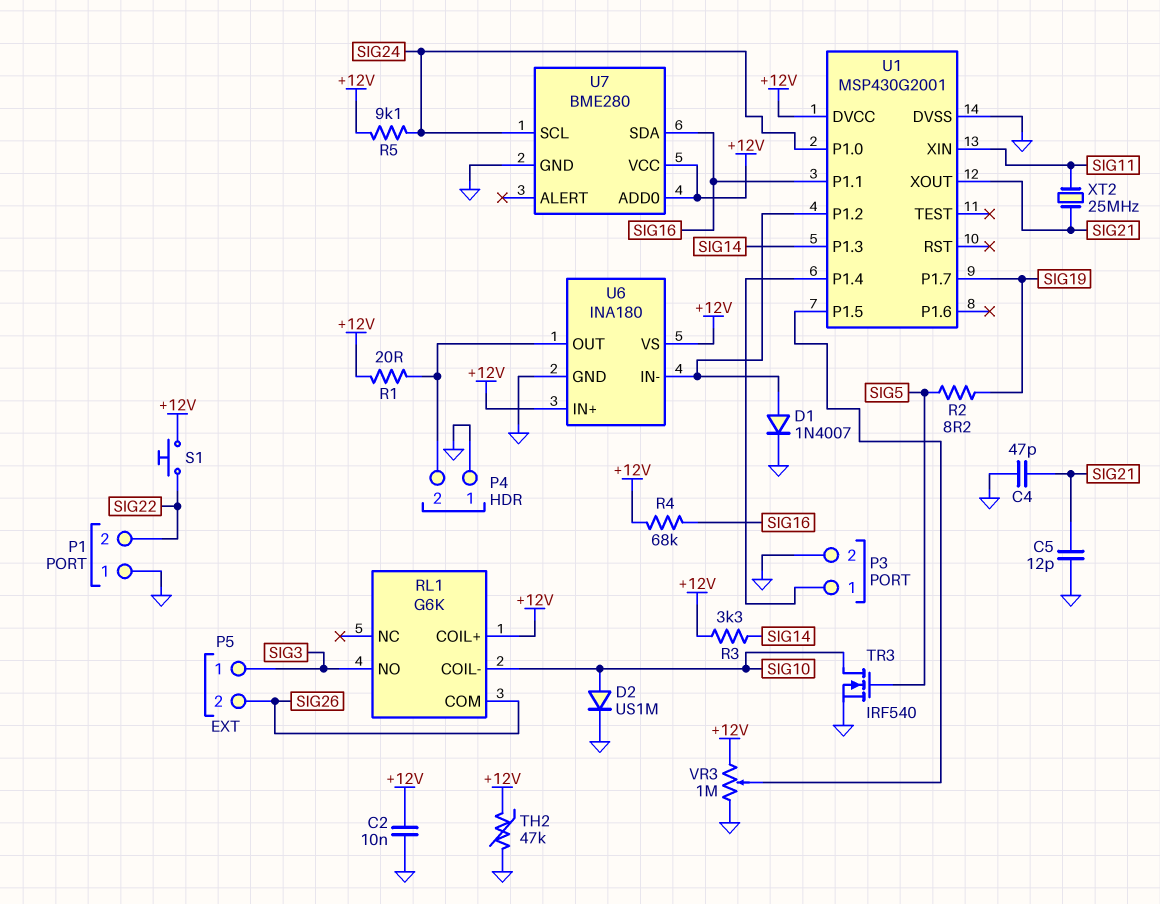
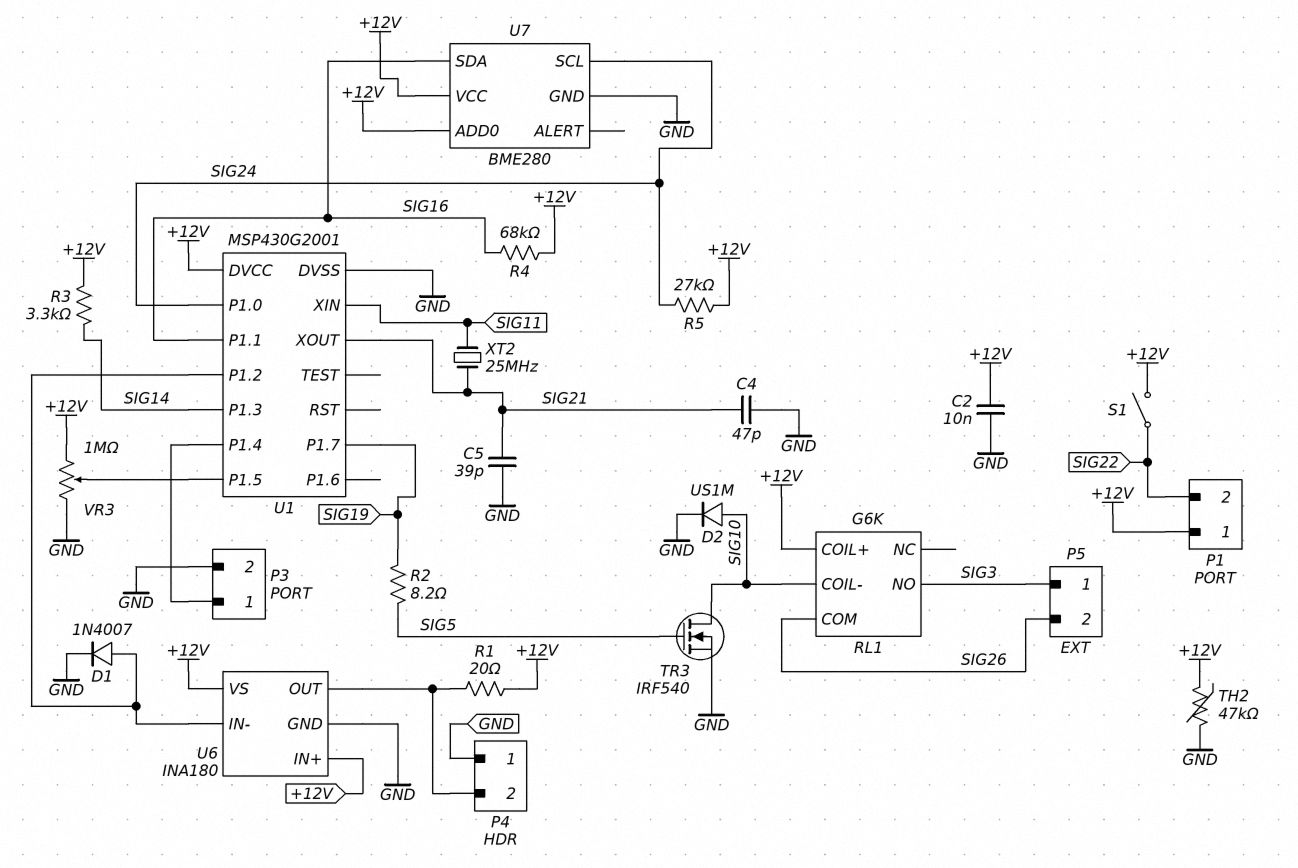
C5: 12pF (GND, SIG21) -> 39pF (GND, SIG21)
P1 pin 1: GND -> +12V
R5: 9.1k (+12V, SIG24) -> 27k (+12V, SIG24)
S1: button (+12V, SIG22) -> switch (+12V, SIG22)

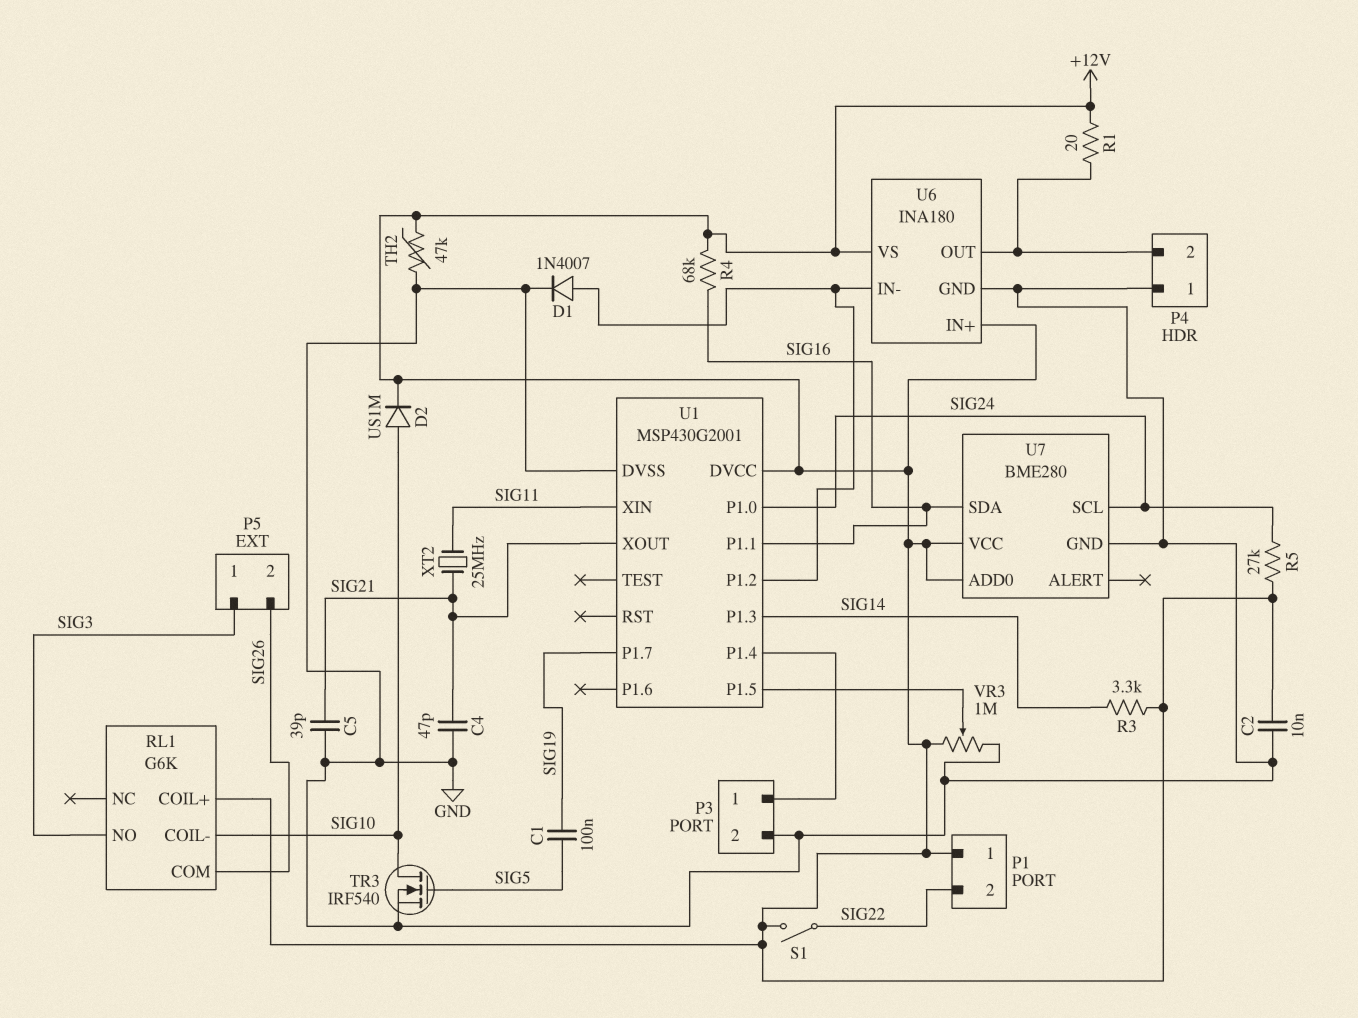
C1: none -> 100nF (SIG5, SIG19)
D2: diode US1M (A SIG10, K GND) -> diode US1M (A SIG10, K +12V)
R2: 8.2 (SIG5, SIG19) -> none

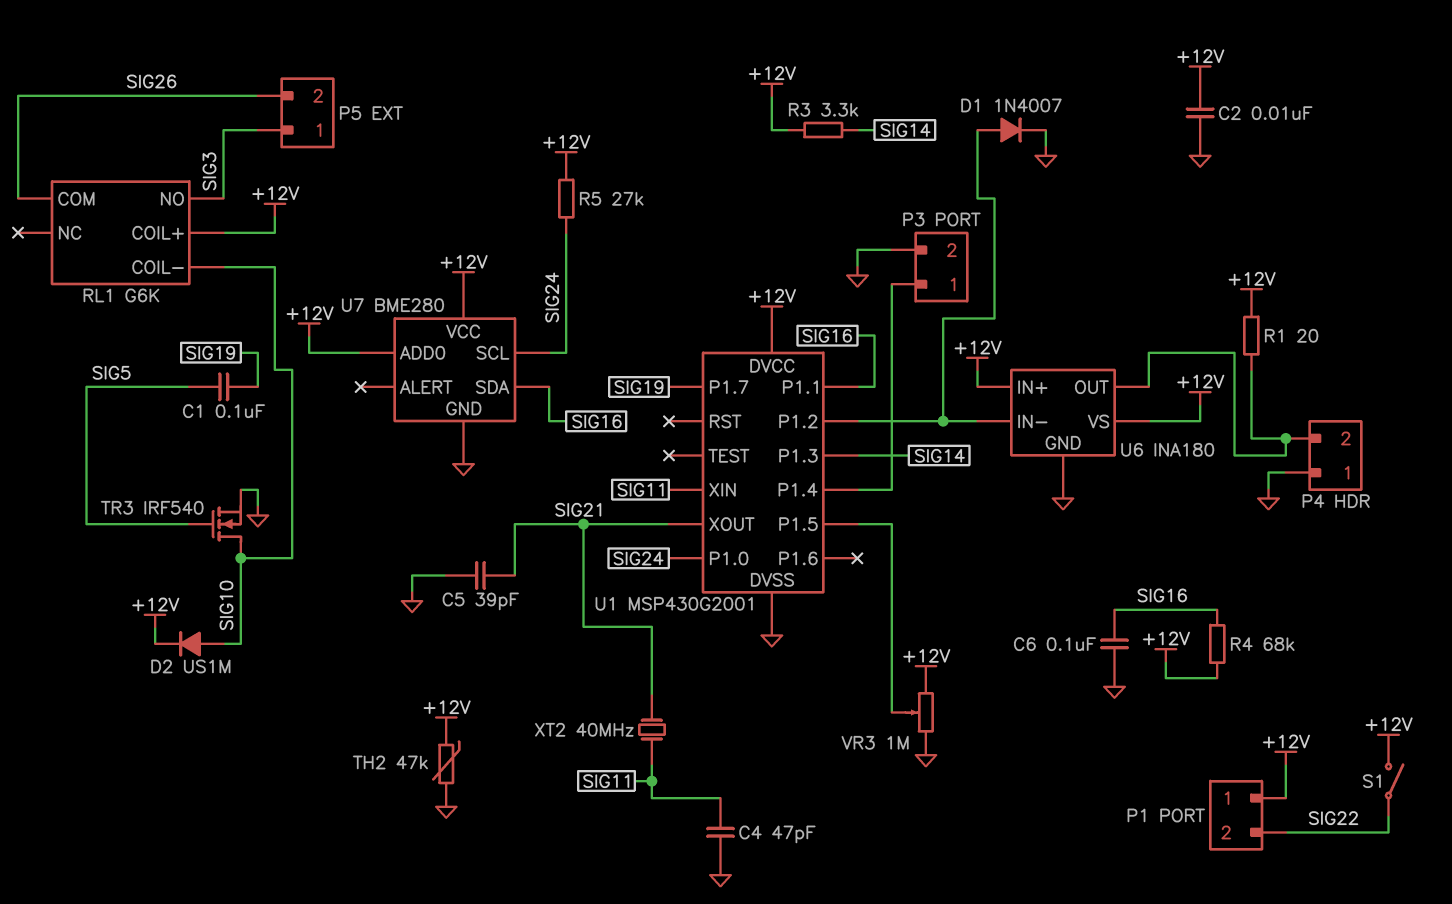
C4: 47pF (GND, SIG21) -> 47pF (GND, SIG11)
C6: none -> 100nF (GND, SIG16)
XT2: 25MHz (SIG11, SIG21) -> 40MHz (SIG11, SIG21)

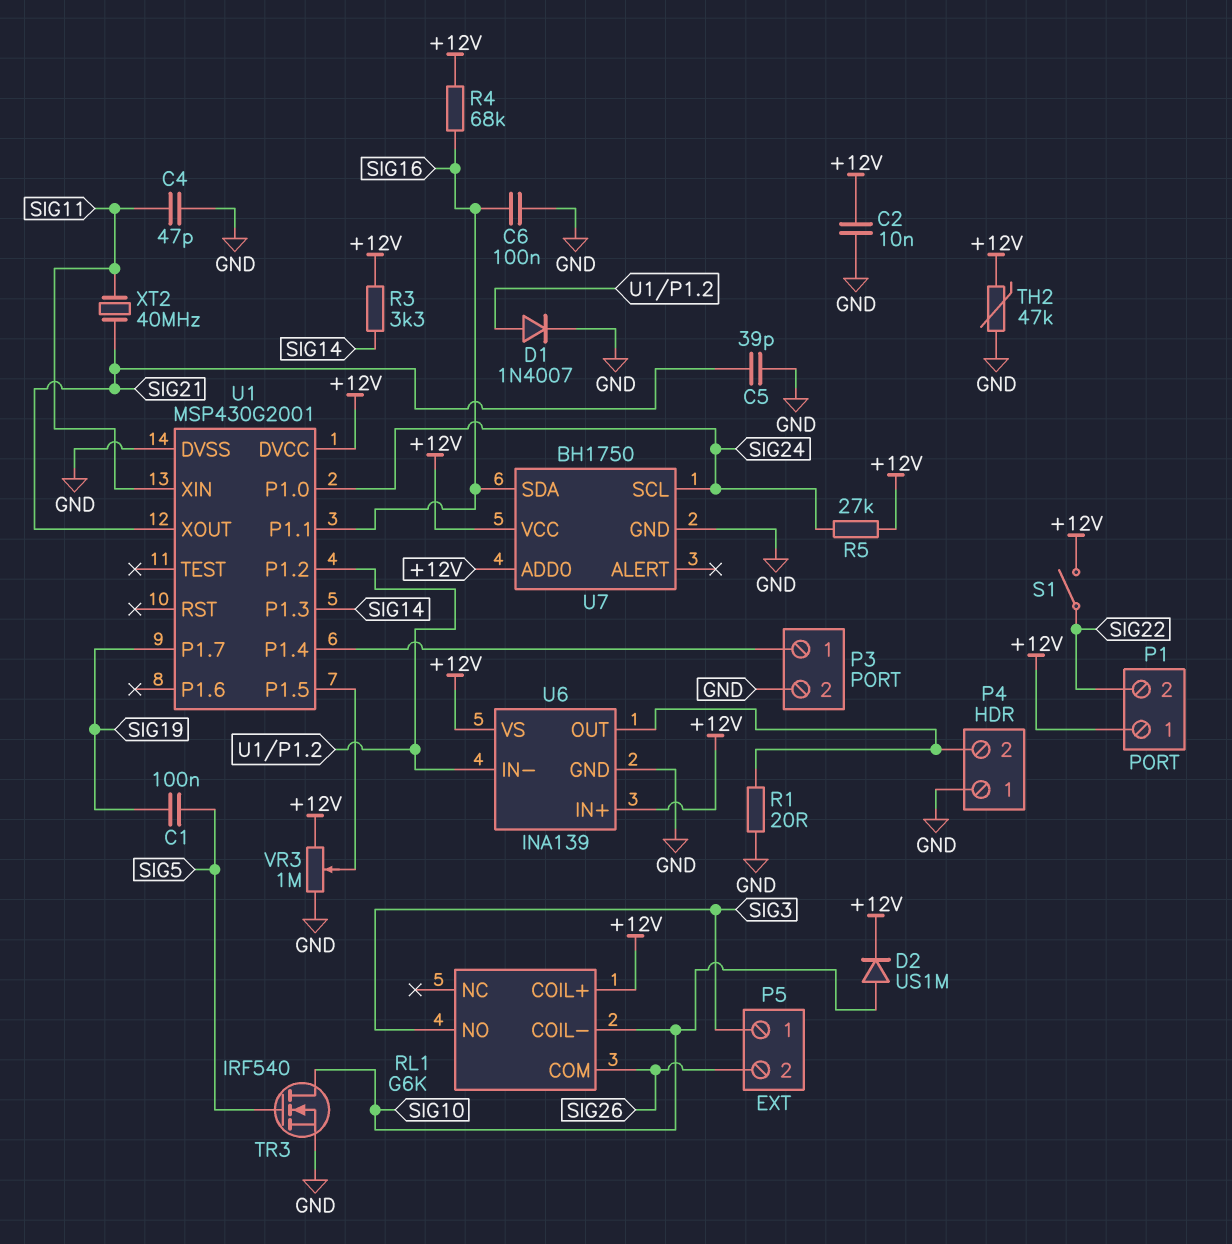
R1: 20 (+12V, P4/2) -> 20 (GND, P4/2)
U6: INA180 -> INA139
U7: BME280 -> BH1750

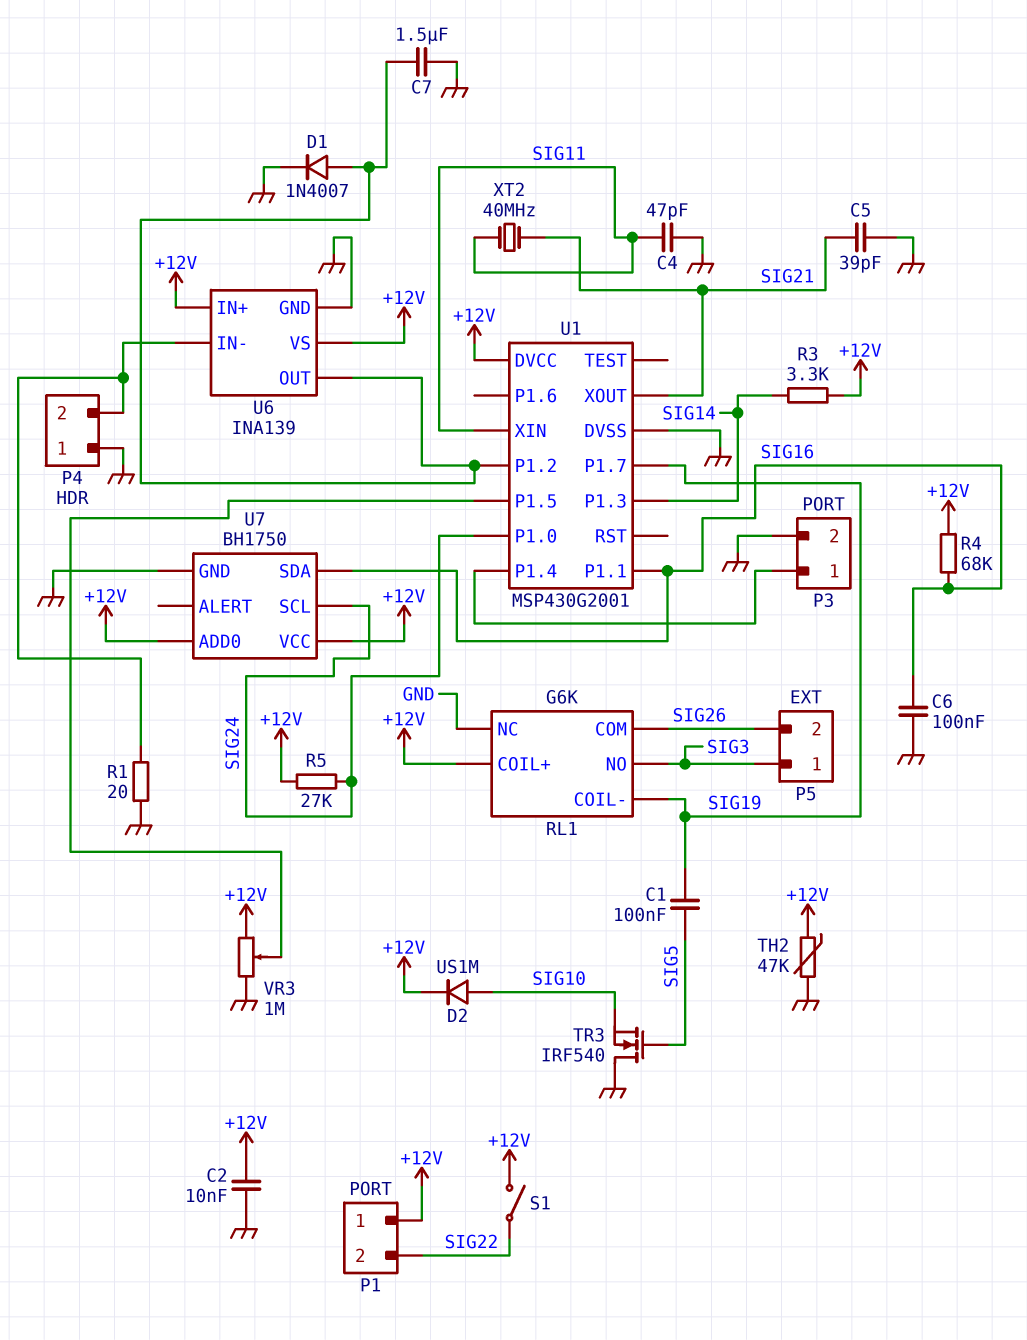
C7: none -> 1.5uF (GND, U1/P1.2)
RL1 pin COIL-: SIG10 -> SIG19
RL1 pin NC: none -> GND
TR3: NMOS IRF540 (G SIG5, D SIG10, S GND) -> NMOS IRF540 (G SIG5, D GND, S SIG10)
U6 pin IN-: U1/P1.2 -> P4/2
U6 pin OUT: P4/2 -> U1/P1.2

